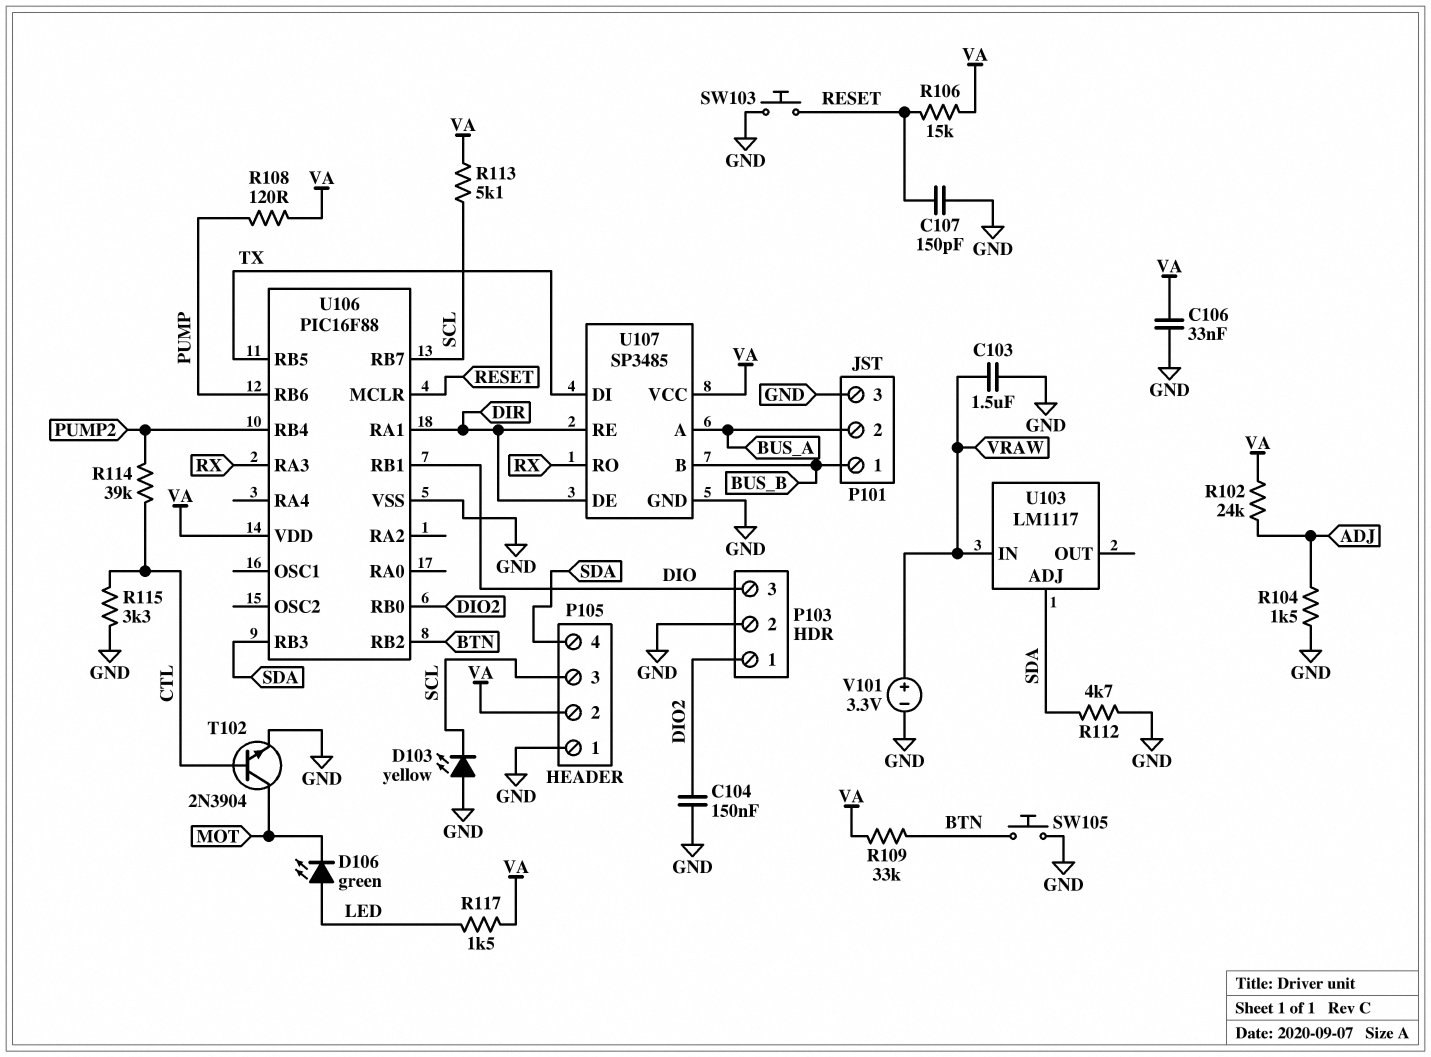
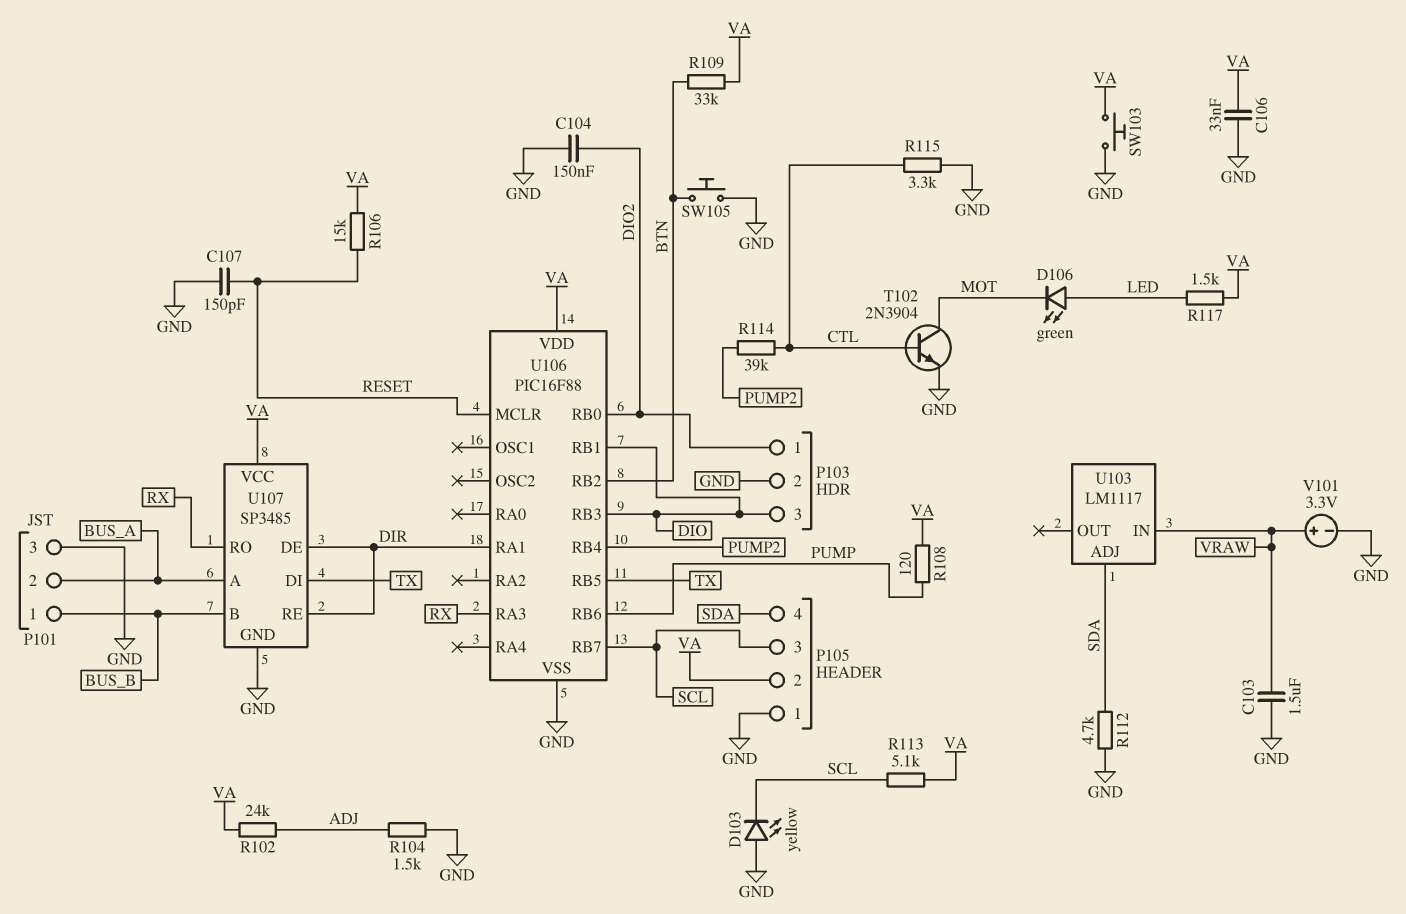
SW103: button (GND, RESET) -> button (GND, VA)
U106 pin RB3: SDA -> DIO

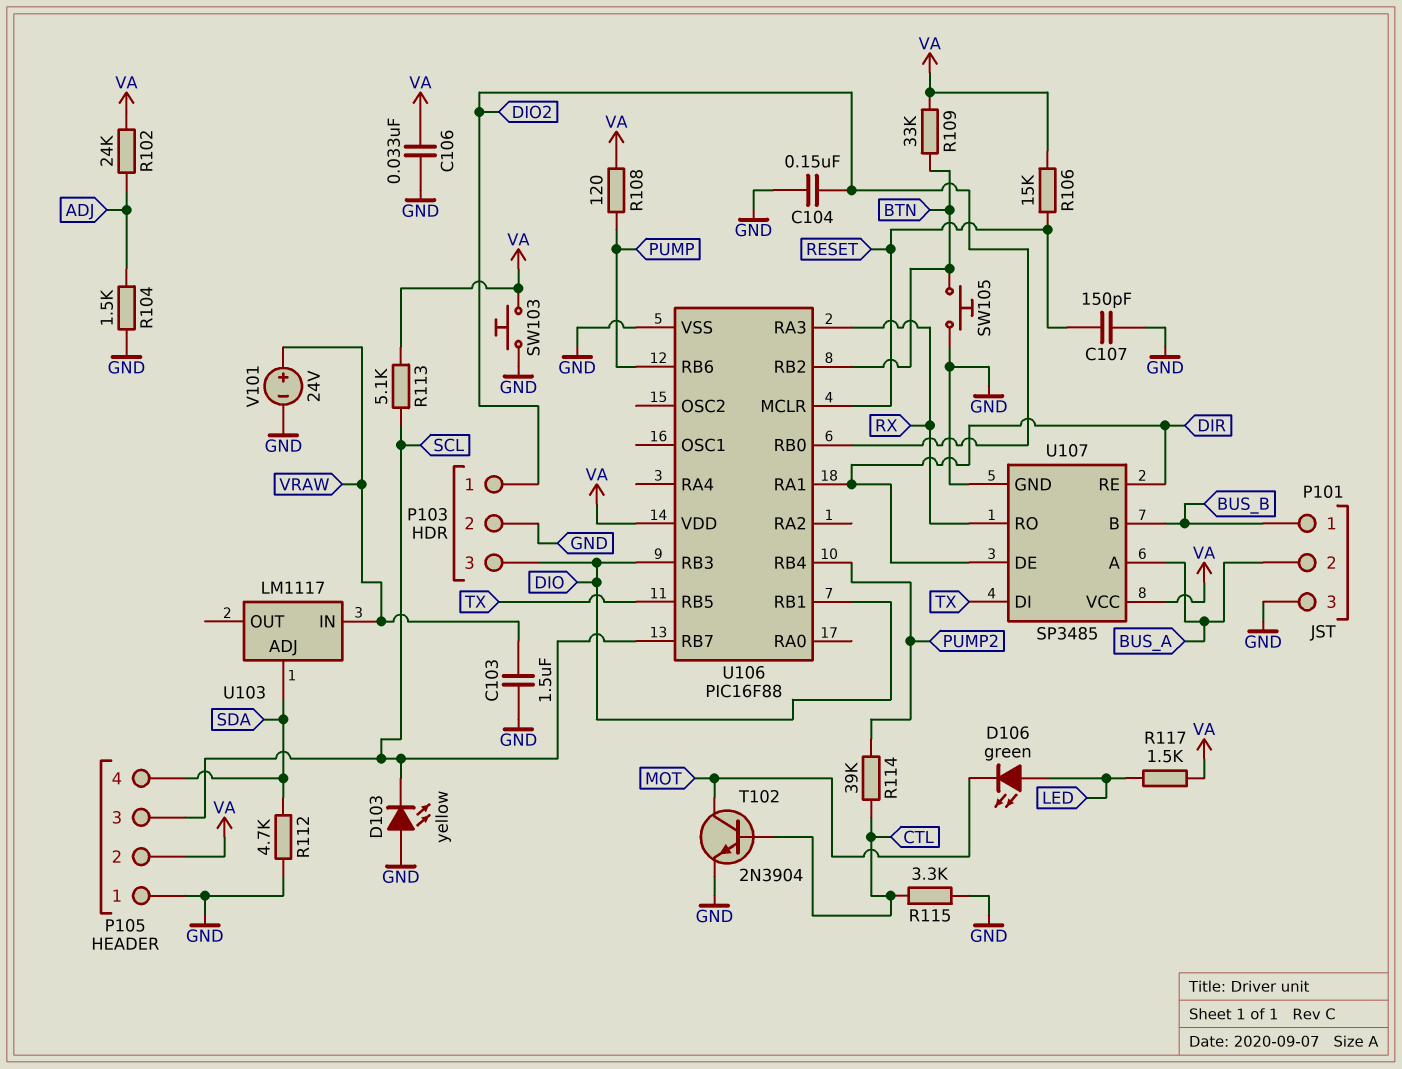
V101: 3.3V (plus VRAW, minus GND) -> 24V (plus VRAW, minus GND)

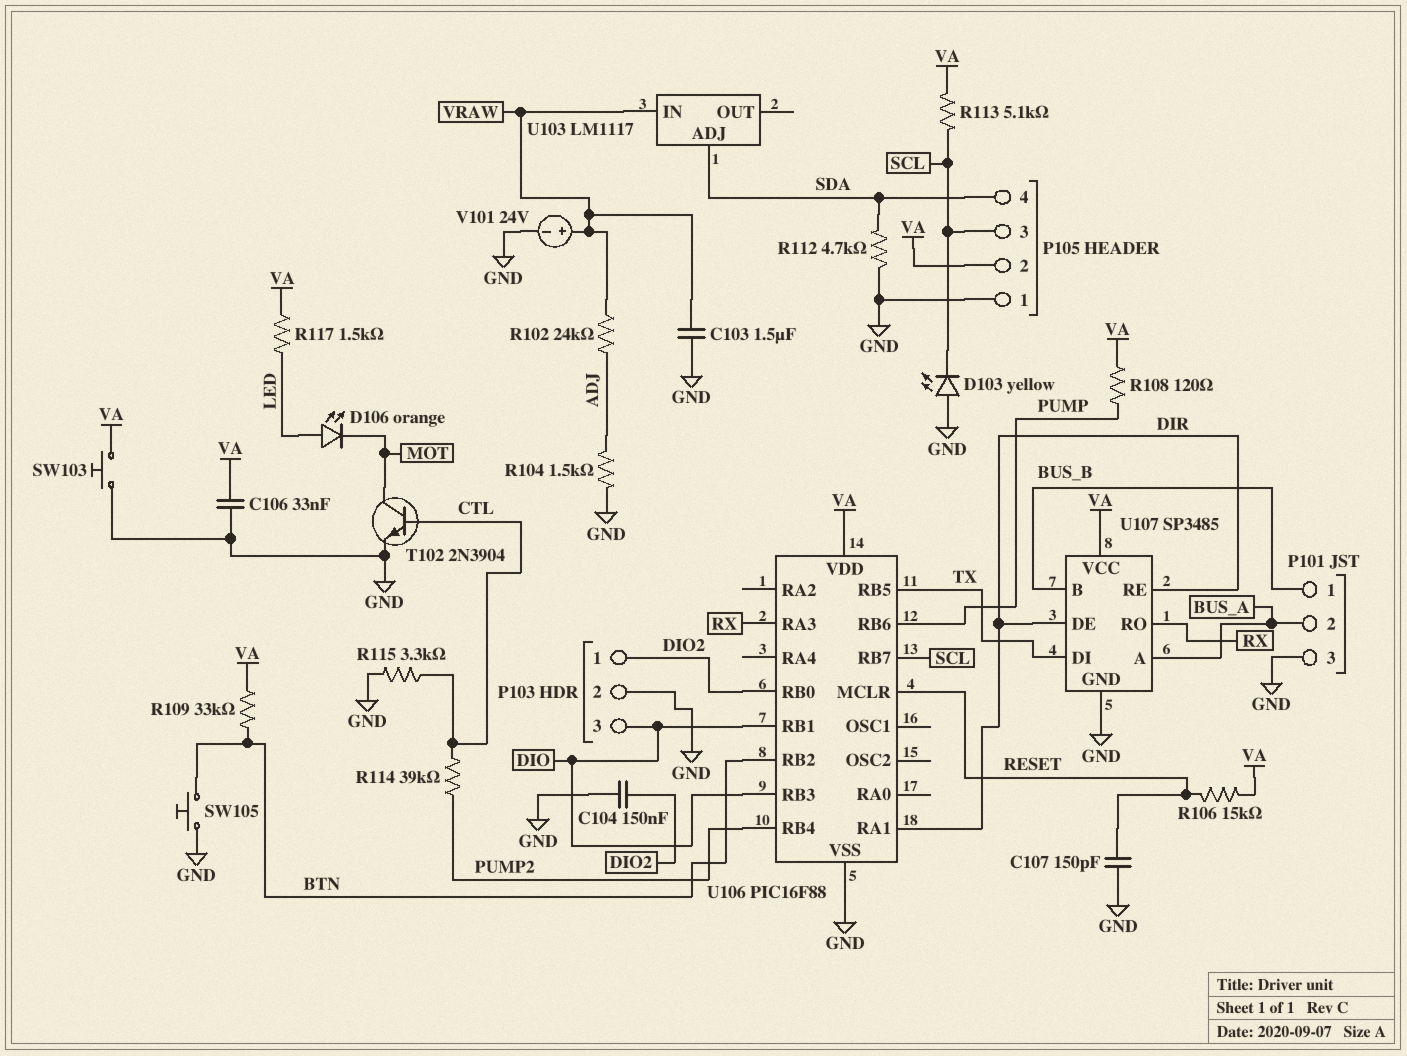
D106: LED green (A LED, K MOT) -> LED orange (A LED, K MOT)
R102: 24k (ADJ, VA) -> 24k (ADJ, VRAW)

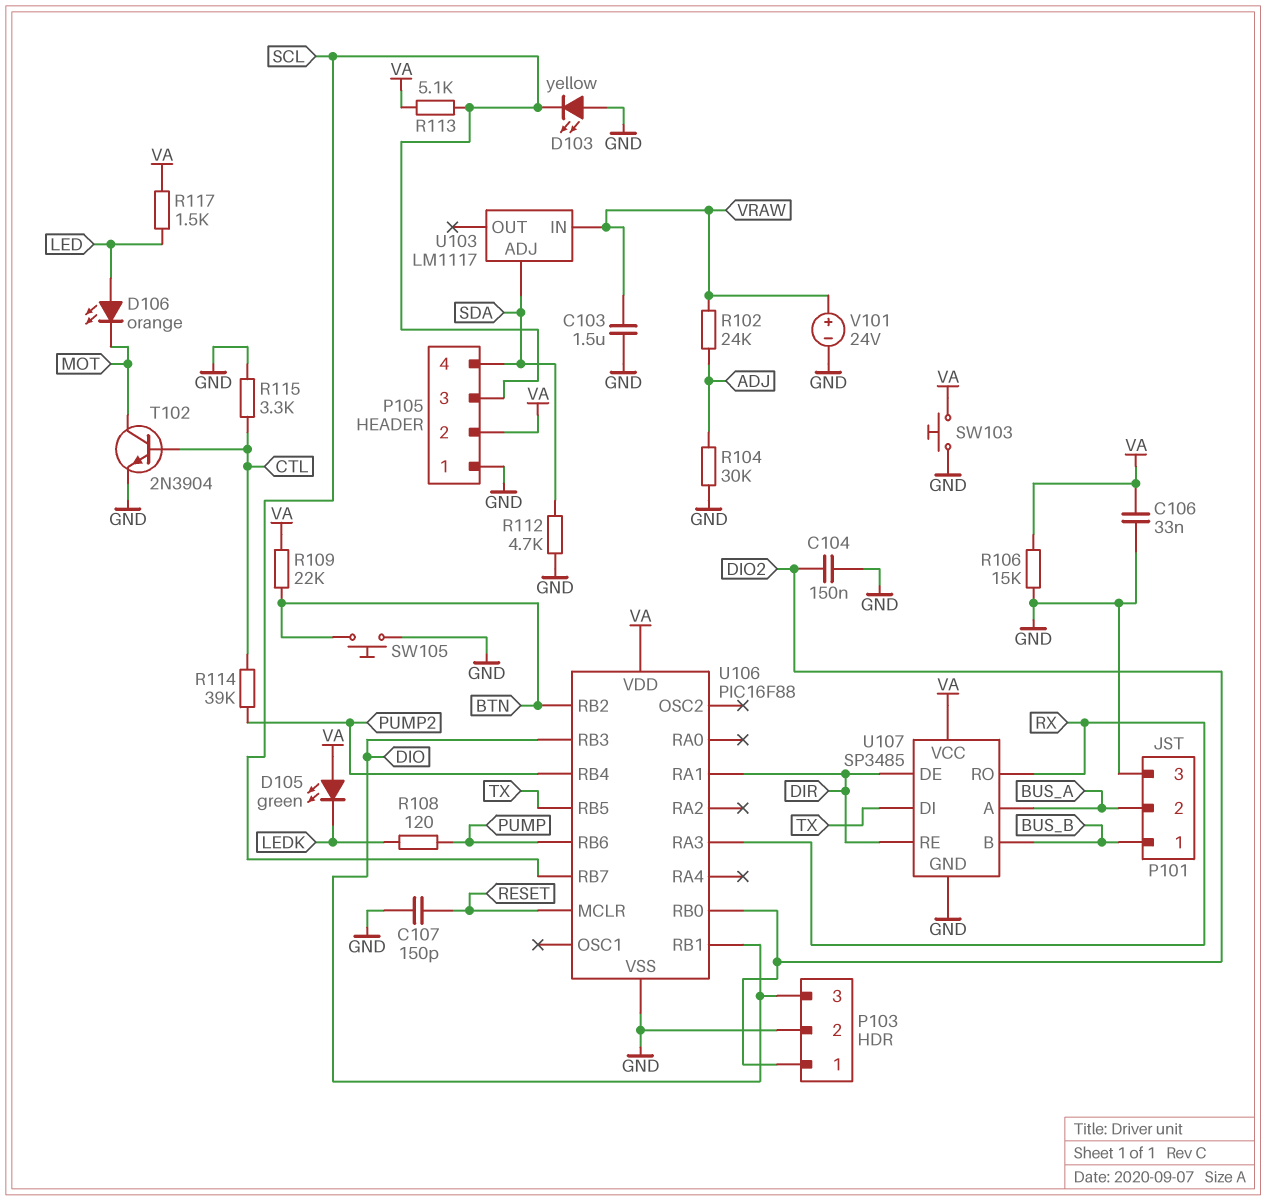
D105: none -> LED green (A VA, K LEDK)
R104: 1.5k (ADJ, GND) -> 30k (ADJ, GND)
R106: 15k (RESET, VA) -> 15k (GND, VA)
R108: 120 (PUMP, VA) -> 120 (LEDK, PUMP)
R109: 33k (BTN, VA) -> 22k (BTN, VA)

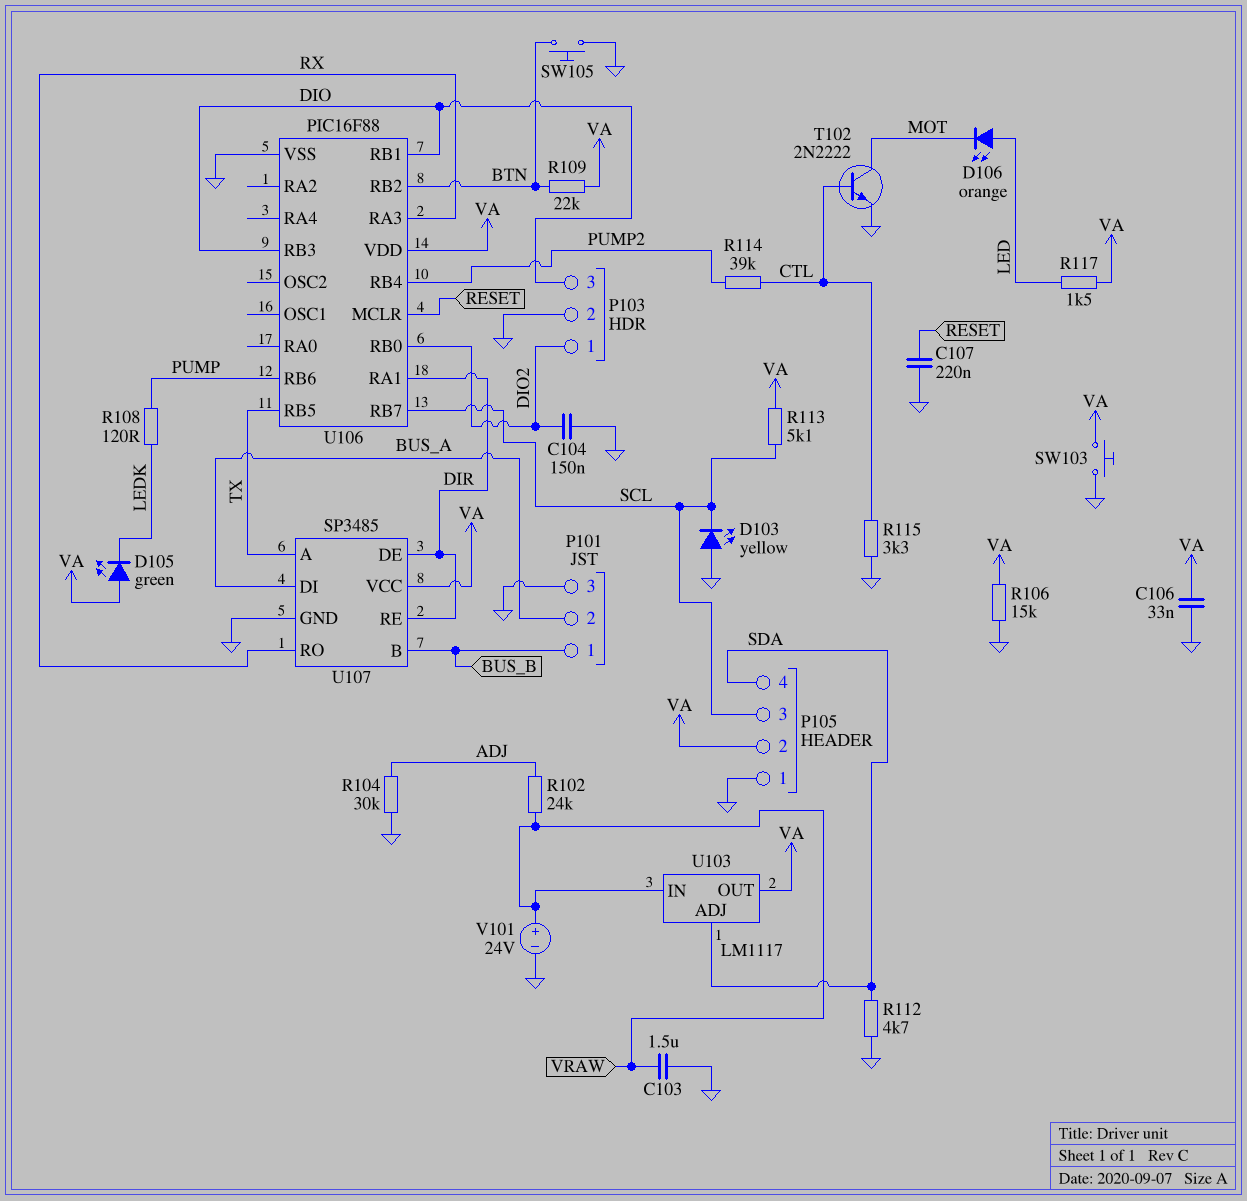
C107: 150pF (GND, RESET) -> 220nF (GND, RESET)
T102: NPN 2N3904 (B CTL, C MOT, E GND) -> NPN 2N2222 (B CTL, C MOT, E GND)
U103 pin OUT: none -> VA
U107 pin A: BUS_A -> TX
U107 pin DI: TX -> BUS_A

